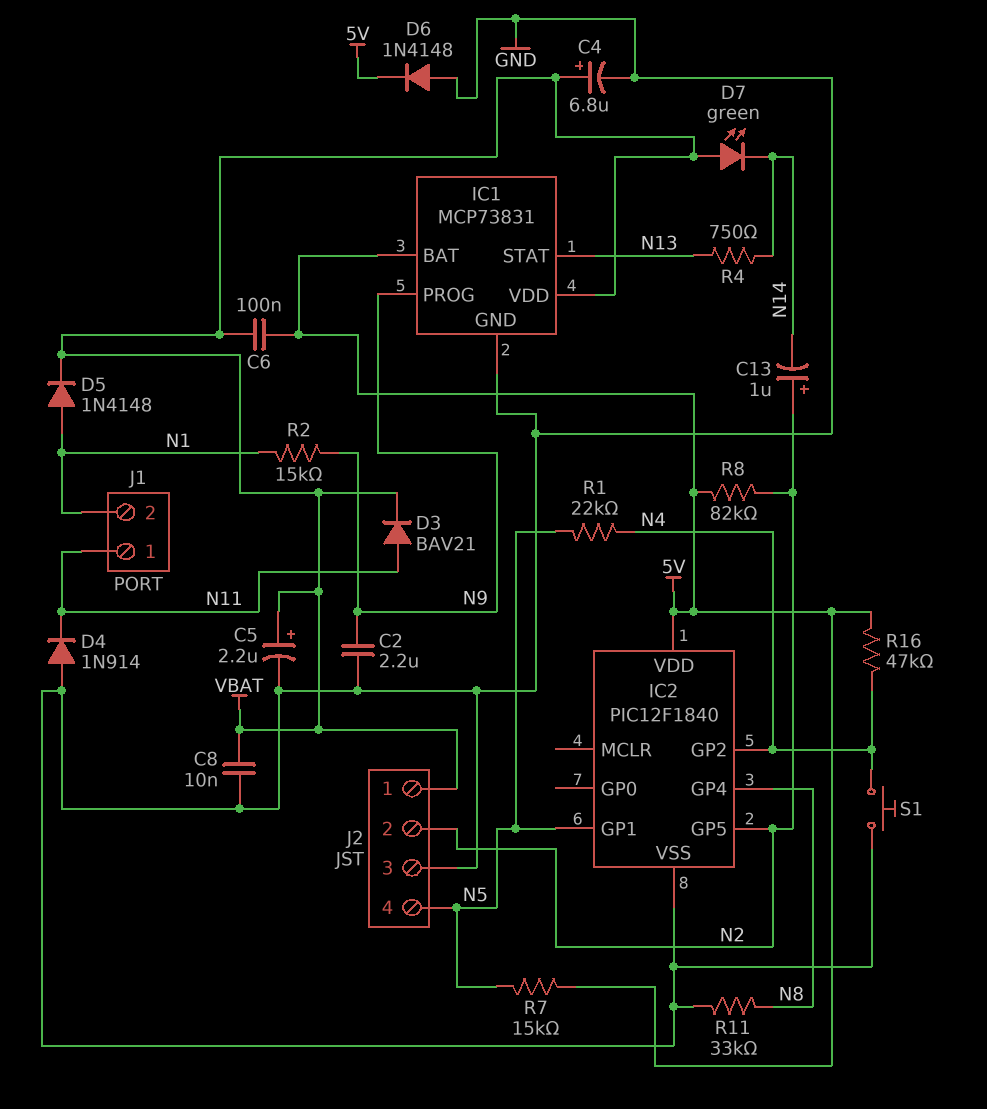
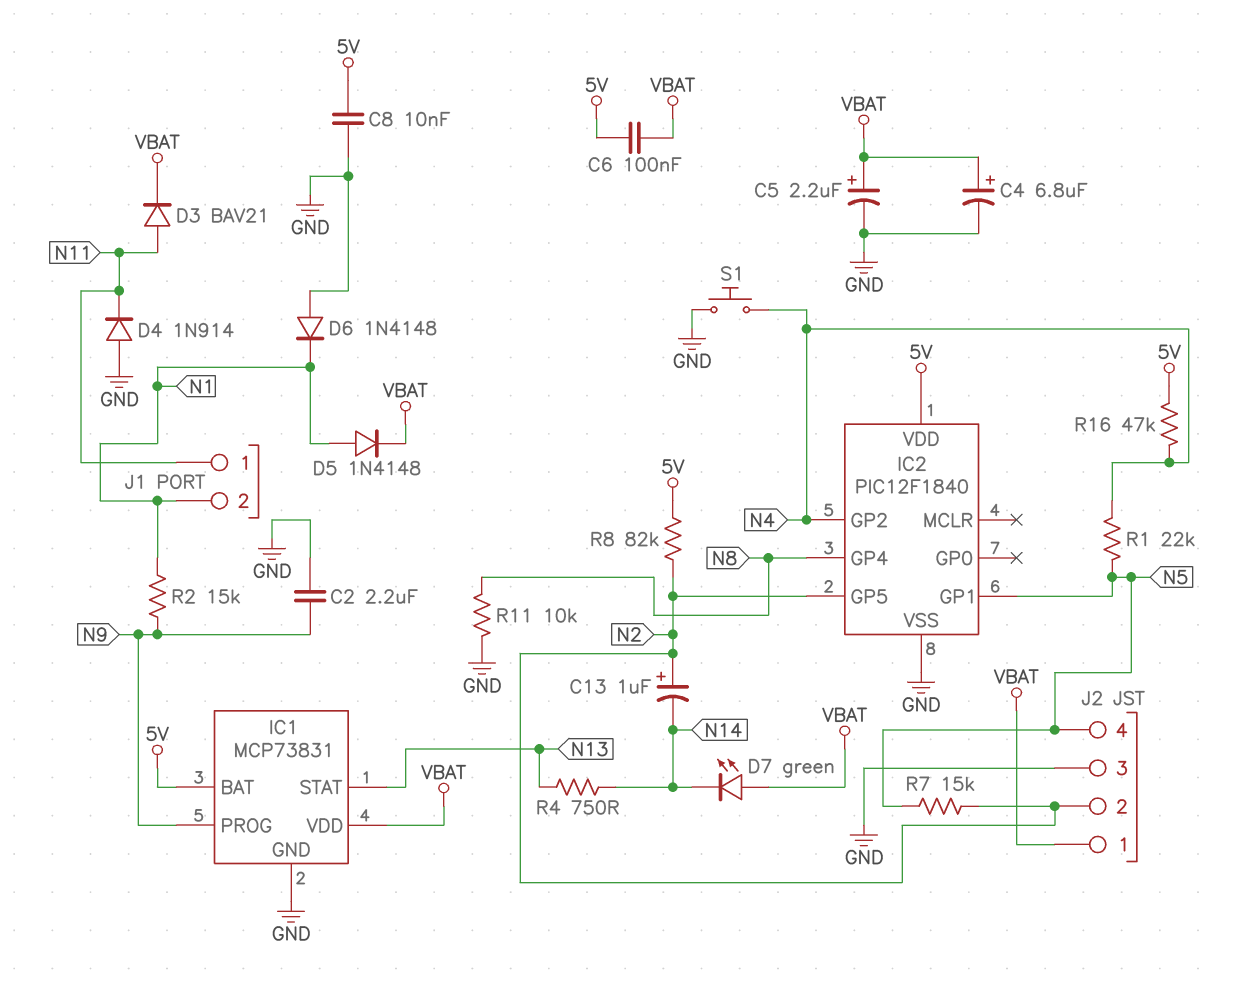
C8: 10nF (GND, VBAT) -> 10nF (5V, GND)
D6: diode 1N4148 (A GND, K 5V) -> diode 1N4148 (A GND, K N1)
R7: 15k (5V, N5) -> 15k (N2, N5)
R11: 33k (GND, N8) -> 10k (GND, N8)

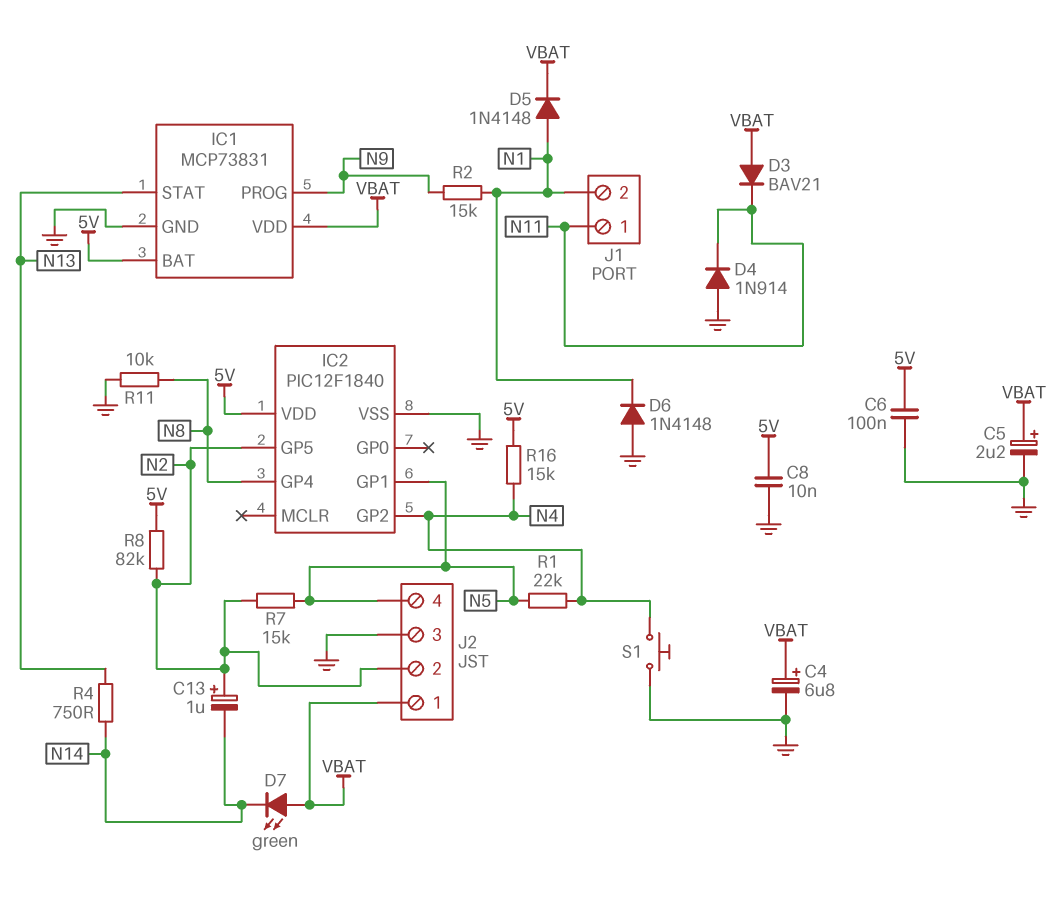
C2: 2.2uF (GND, N9) -> none
C6: 100nF (5V, VBAT) -> 100nF (5V, GND)
D3: diode BAV21 (A N11, K VBAT) -> diode BAV21 (A VBAT, K N11)
R16: 47k (5V, N4) -> 15k (5V, N4)

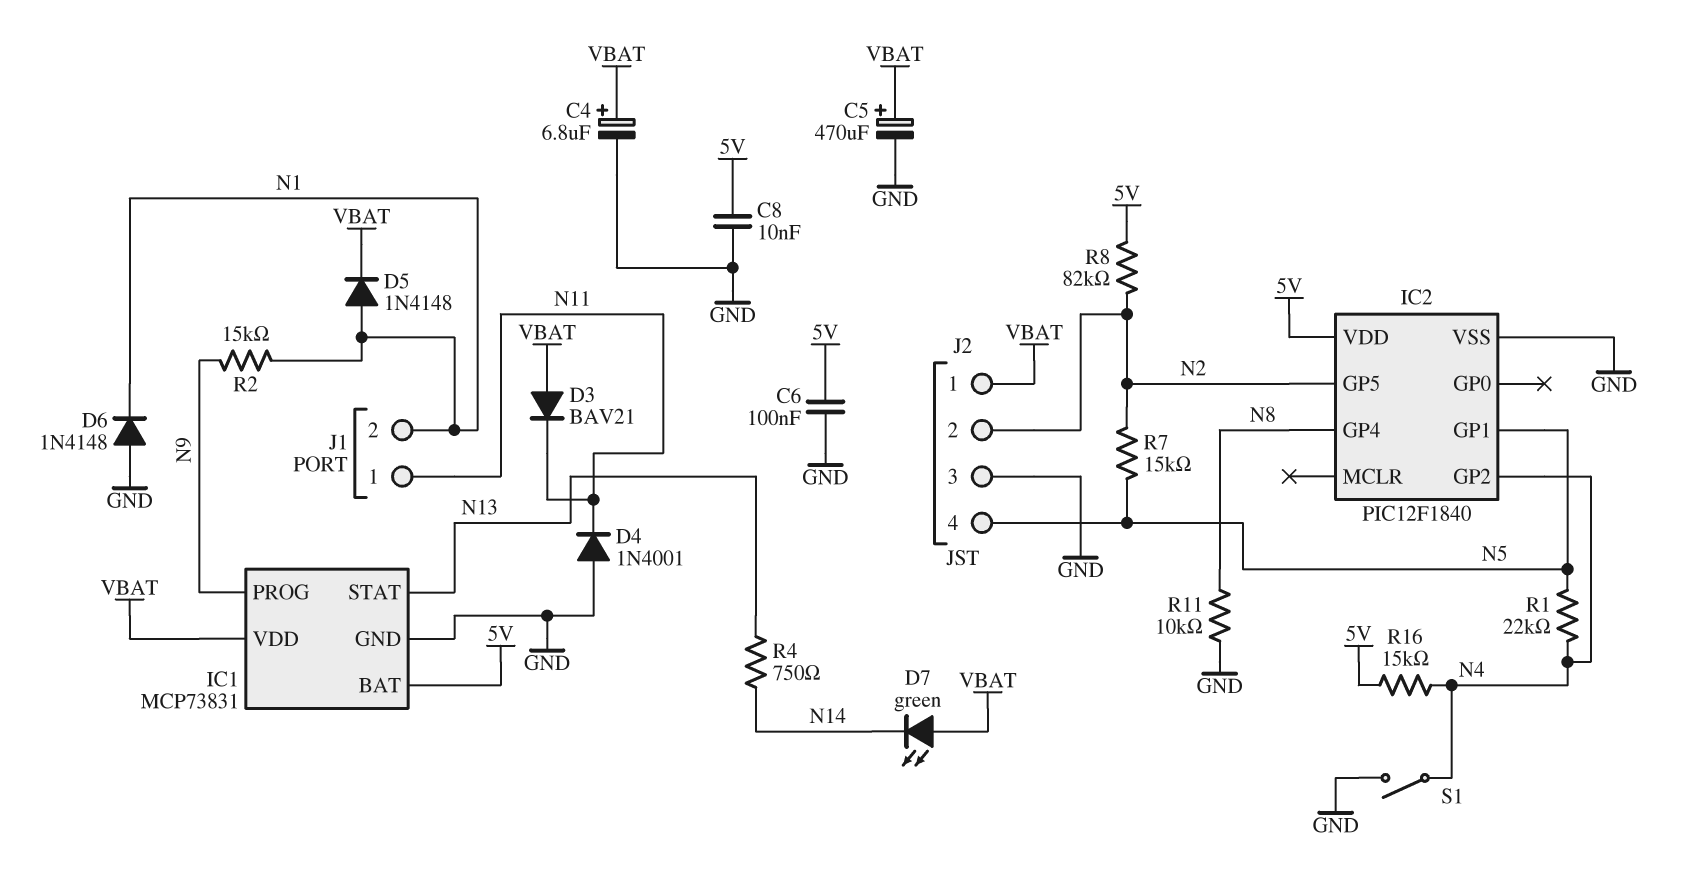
C5: 2.2uF (plus VBAT, minus GND) -> 470uF (plus VBAT, minus GND)
C13: 1uF (plus N2, minus N14) -> none
D4: diode 1N914 (A GND, K N11) -> diode 1N4001 (A GND, K N11)
S1: button (GND, N4) -> switch (GND, N4)

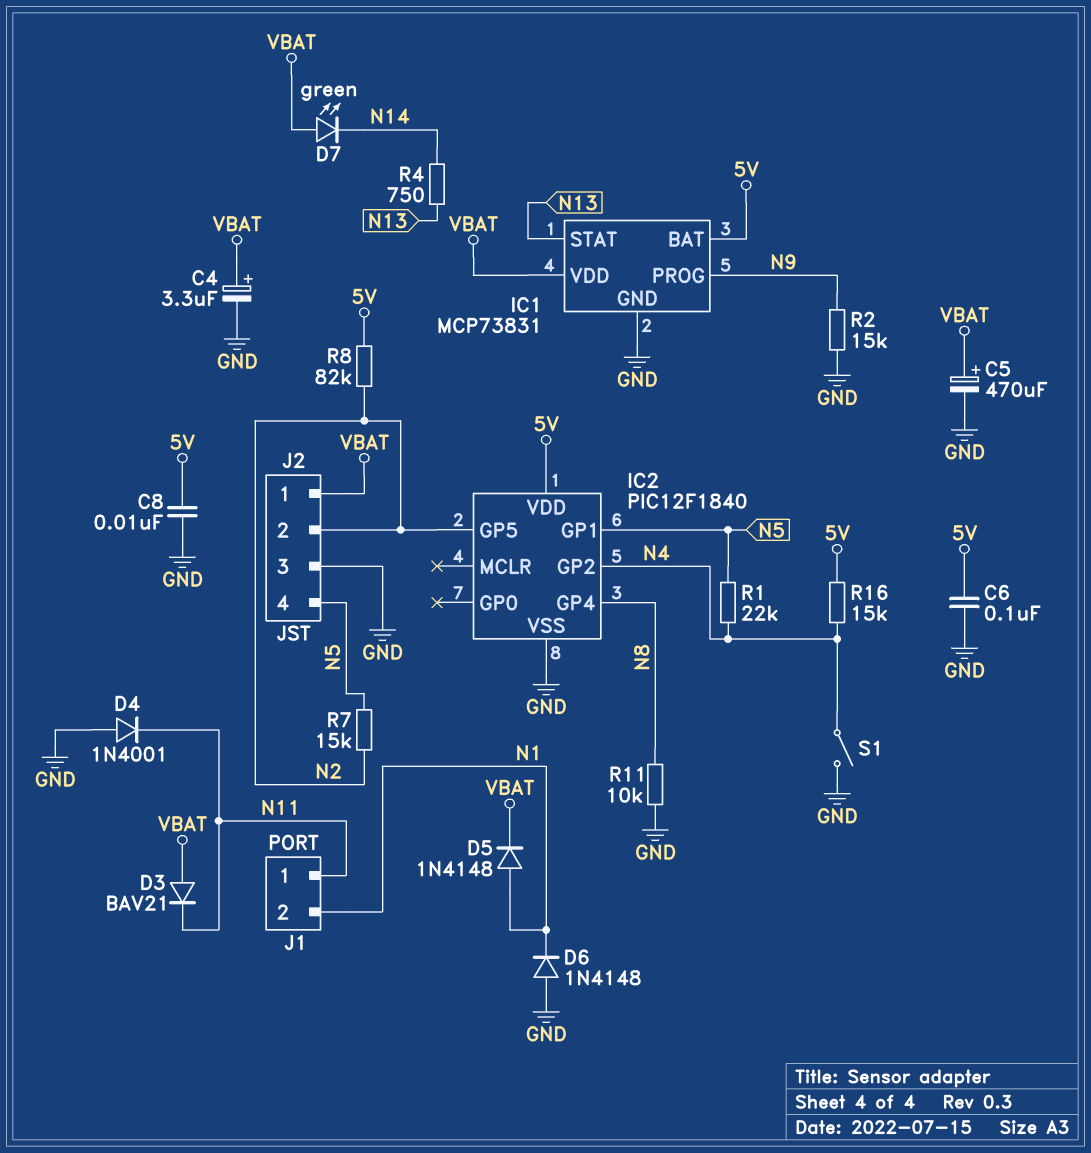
C4: 6.8uF (plus VBAT, minus GND) -> 3.3uF (plus VBAT, minus GND)
R2: 15k (N1, N9) -> 15k (GND, N9)

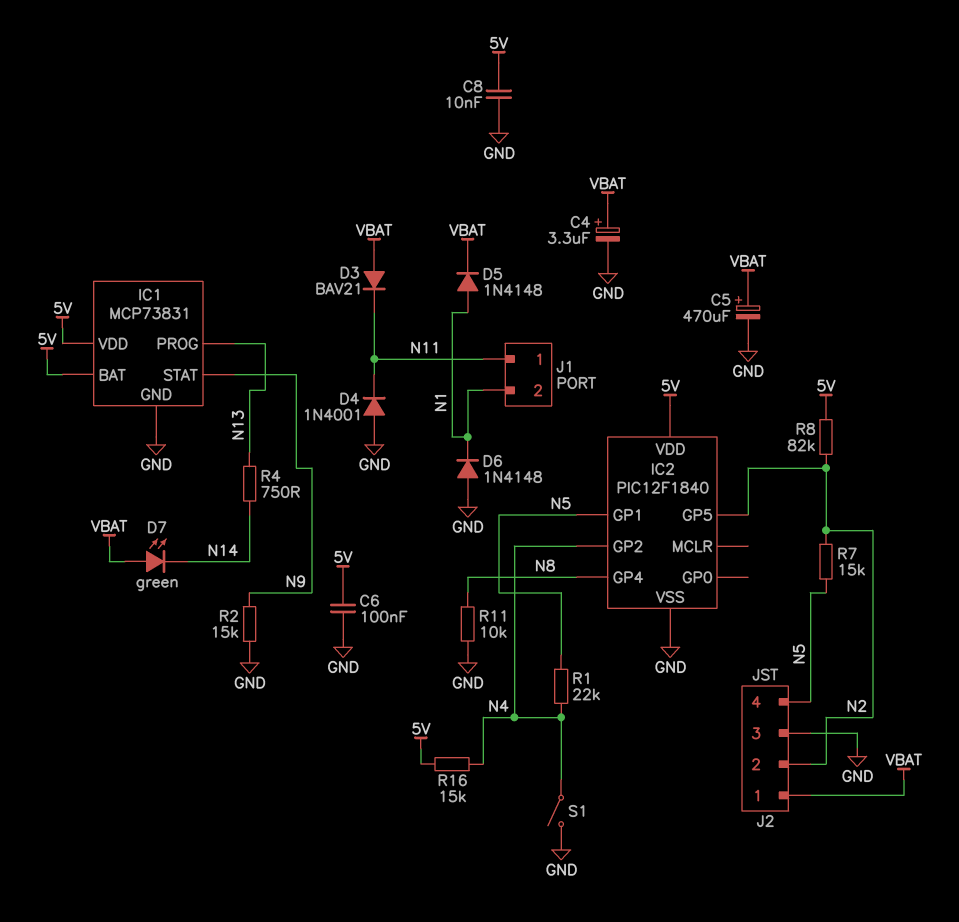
IC1 pin PROG: N9 -> N13
IC1 pin STAT: N13 -> N9
IC1 pin VDD: VBAT -> 5V

